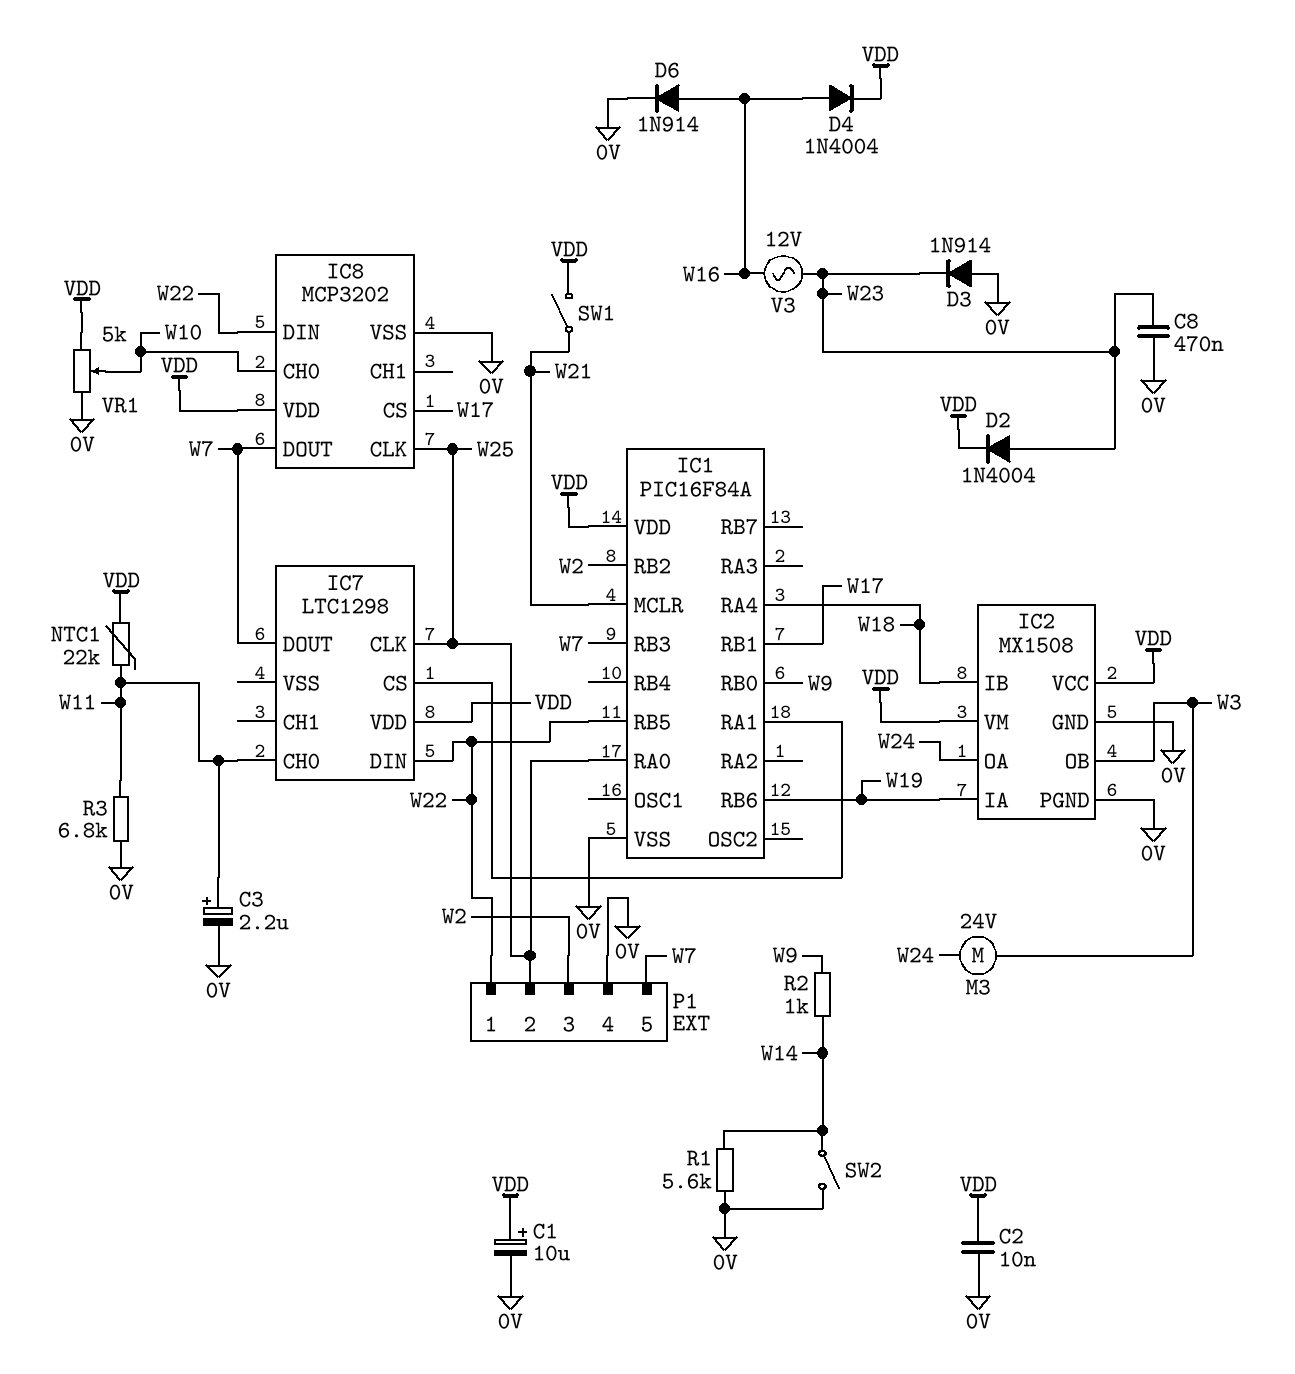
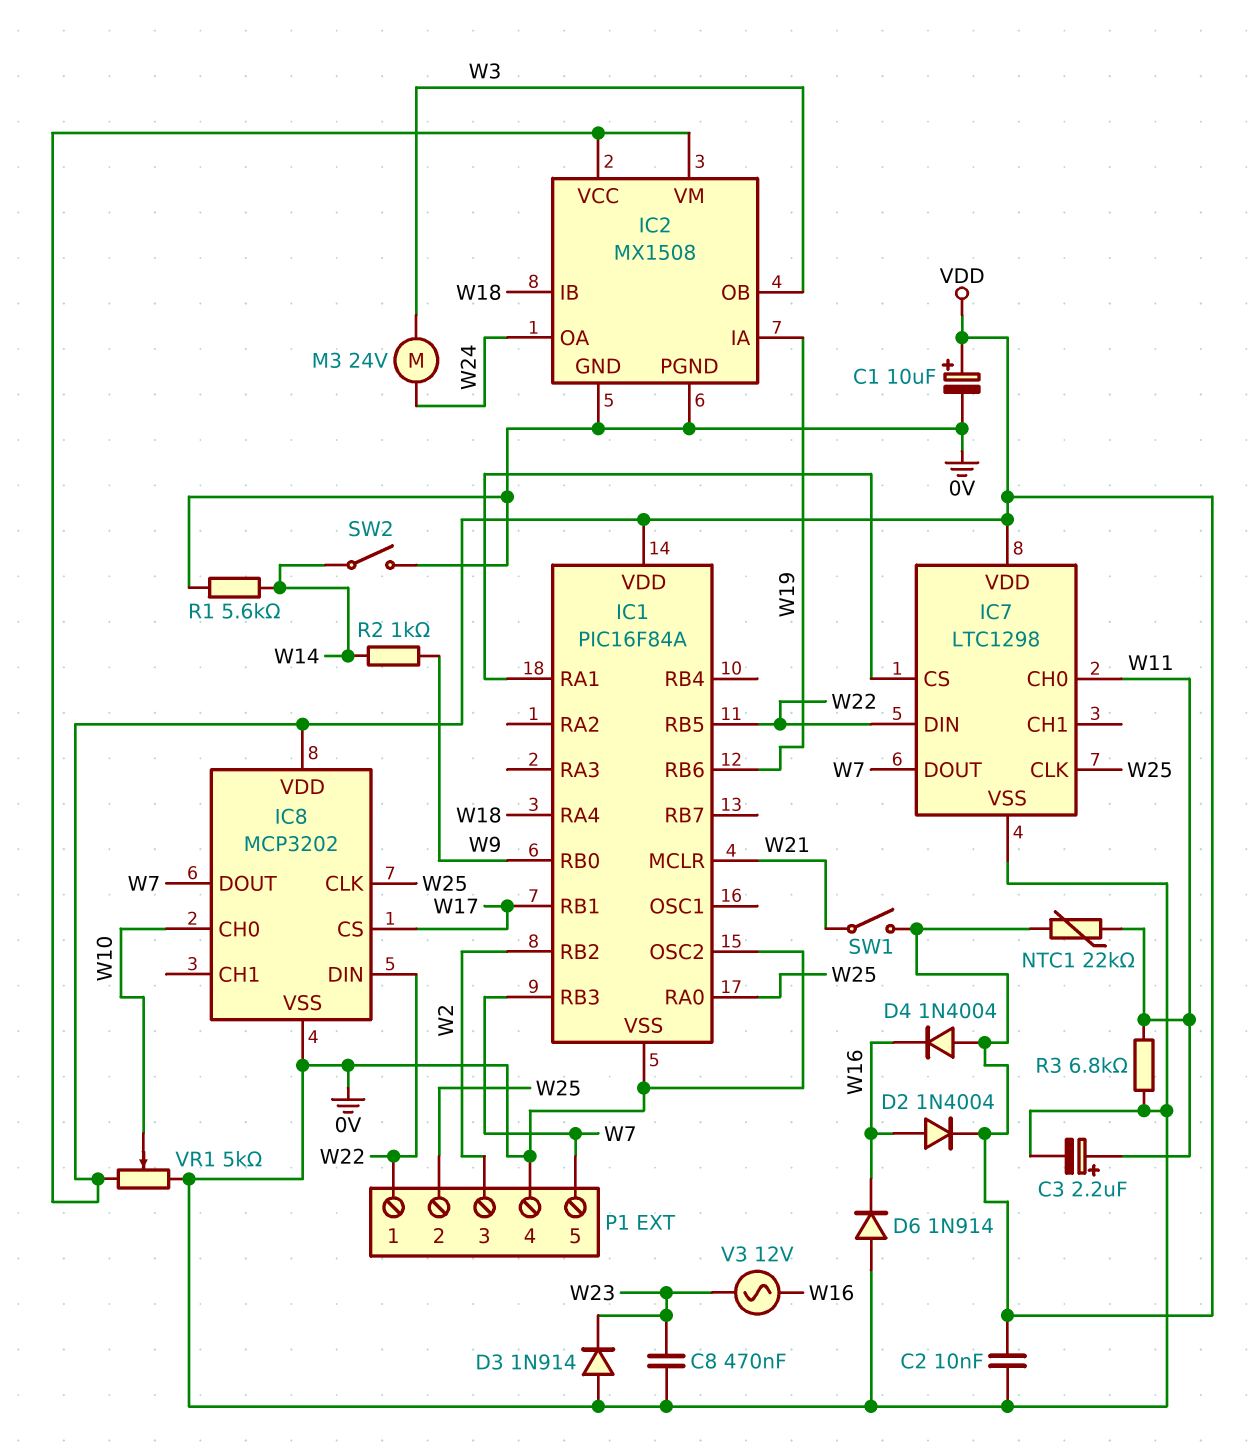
D2: diode 1N4004 (A W23, K VDD) -> diode 1N4004 (A W16, K VDD)
D4: diode 1N4004 (A W16, K VDD) -> diode 1N4004 (A VDD, K W16)
D6: diode 1N914 (A W16, K 0V) -> diode 1N914 (A 0V, K W16)
IC1 pin OSC2: none -> 0V
IC7 pin VSS: none -> 0V

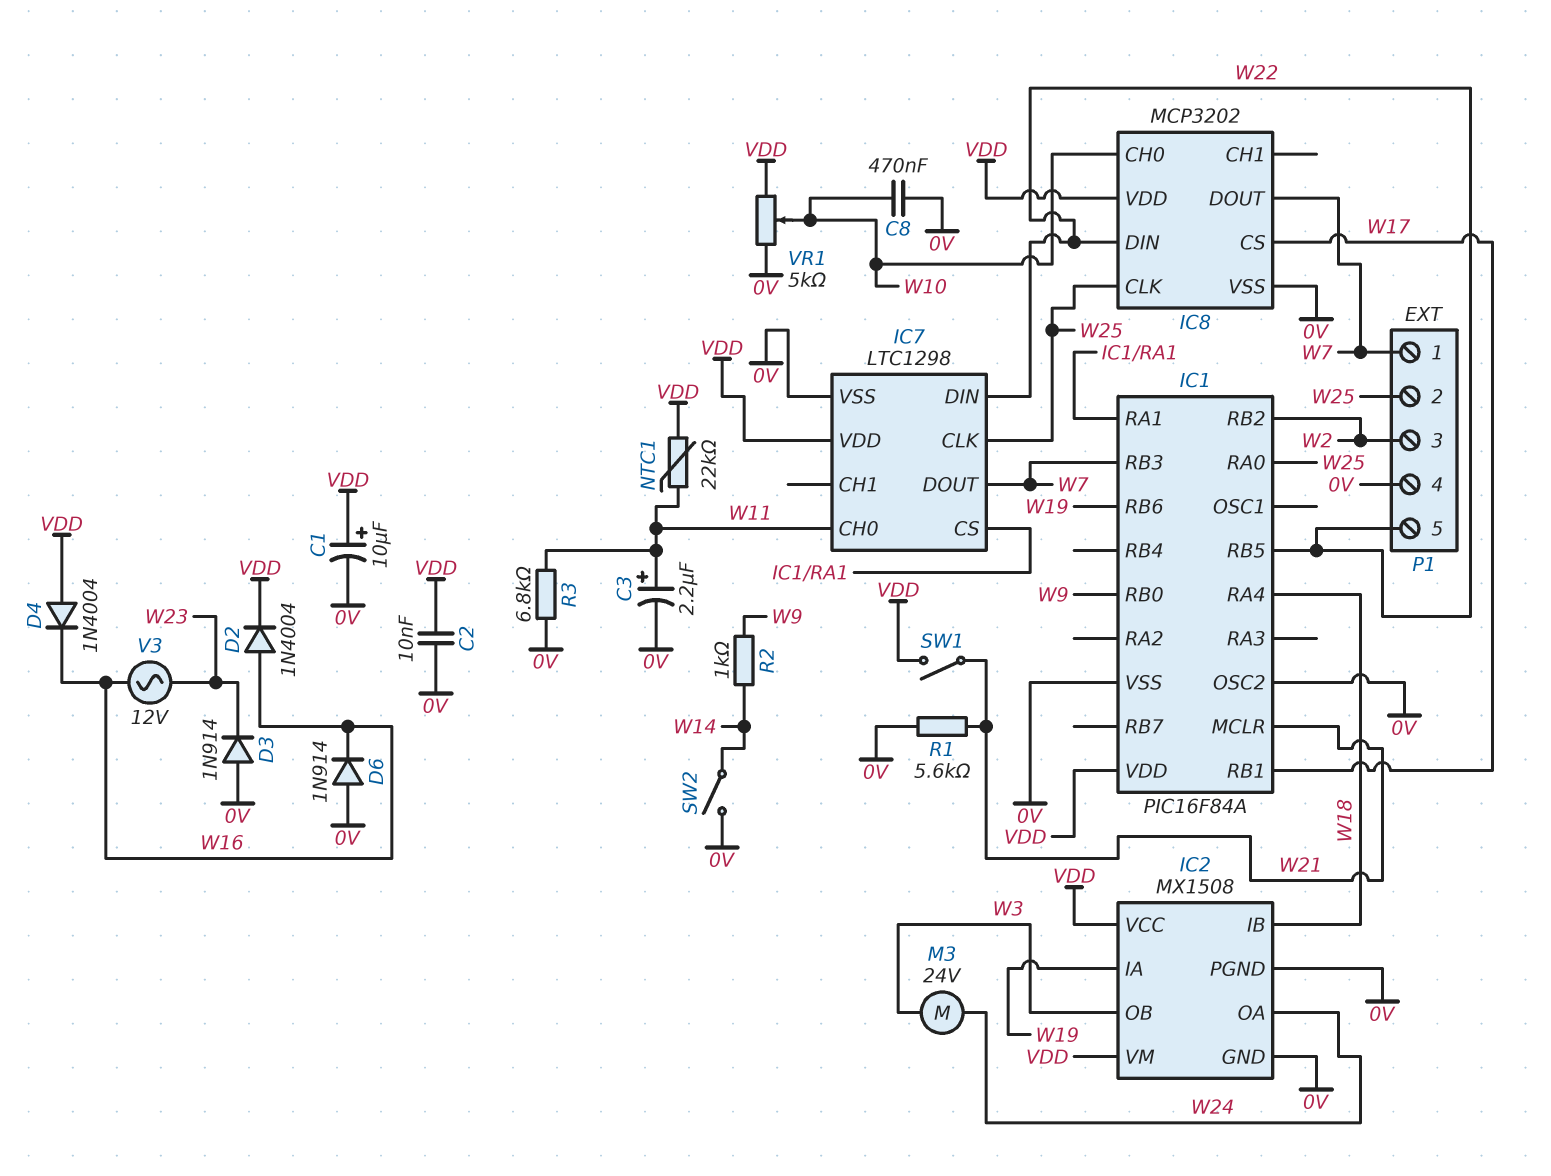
C8: 470nF (0V, W23) -> 470nF (0V, W10)
P1 pin 1: W22 -> W7
P1 pin 5: W7 -> W22
R1: 5.6k (0V, W14) -> 5.6k (0V, W21)

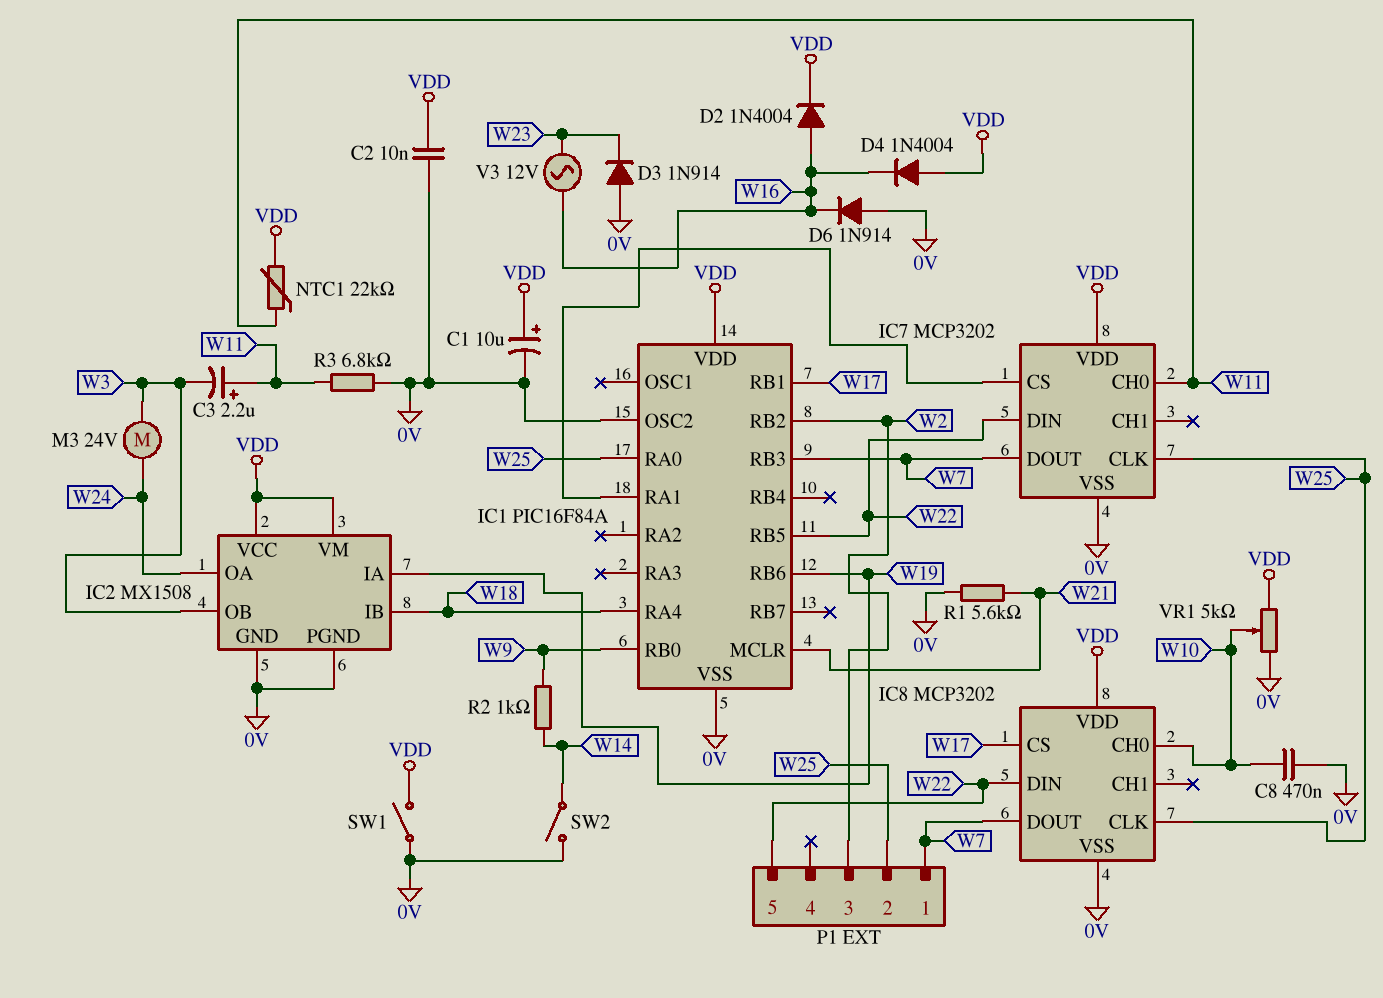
C3: 2.2uF (plus W11, minus 0V) -> 2.2uF (plus W11, minus W3)
IC7: LTC1298 -> MCP3202
P1 pin 4: 0V -> none
SW1: switch (VDD, W21) -> switch (0V, VDD)

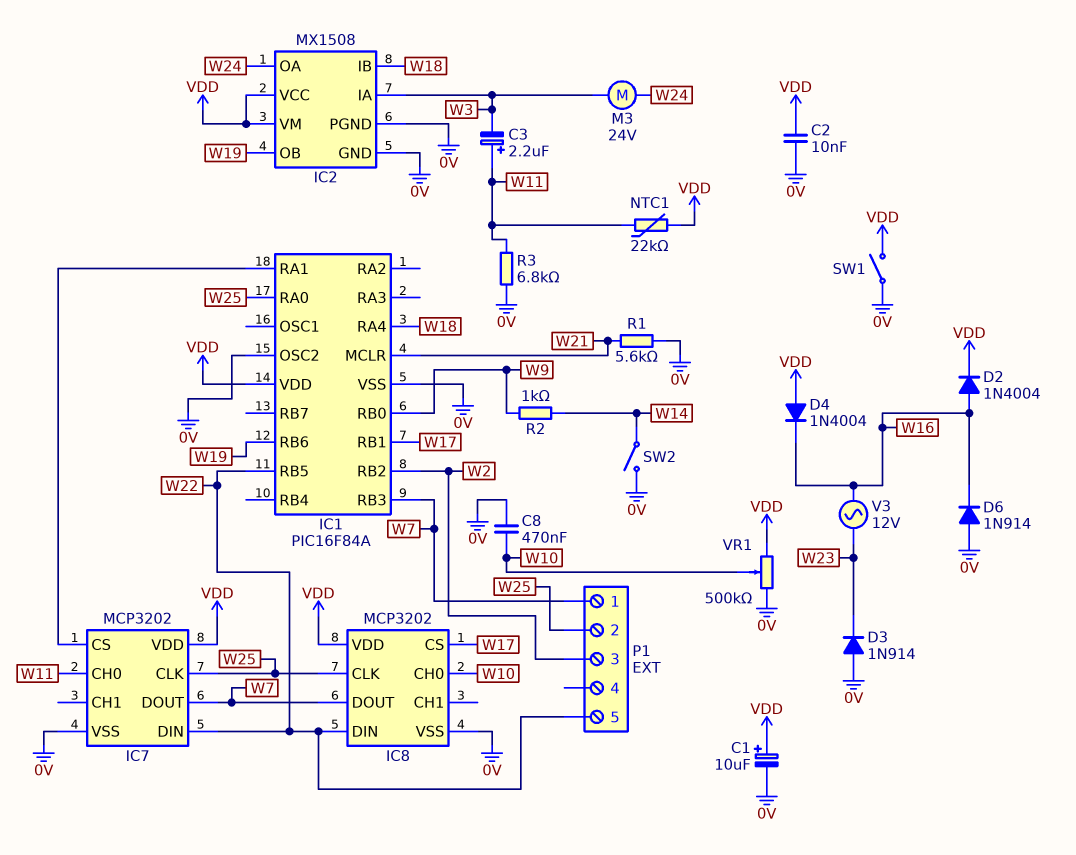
IC2 pin IA: W19 -> W3
IC2 pin OB: W3 -> W19
VR1: 5k (0V, VDD, wiper W10) -> 500k (0V, VDD, wiper W10)

